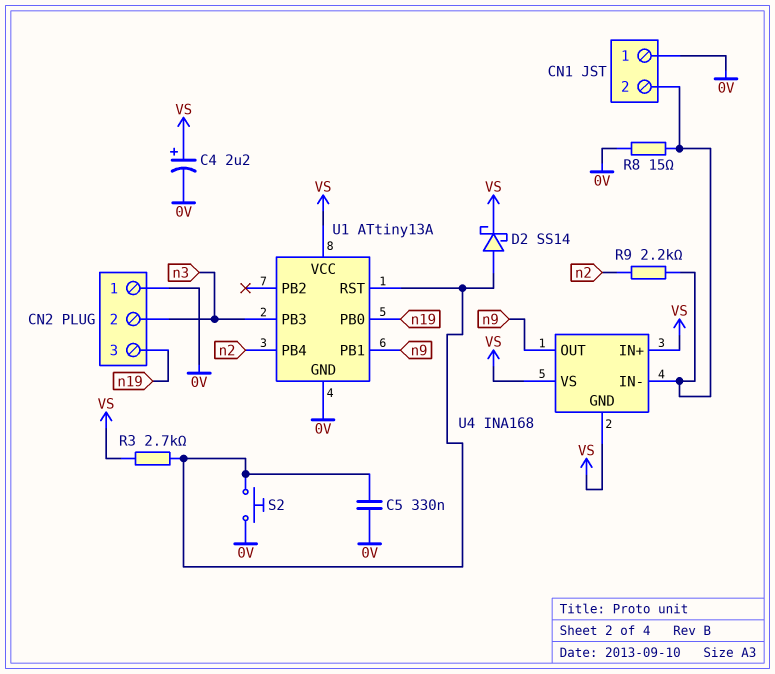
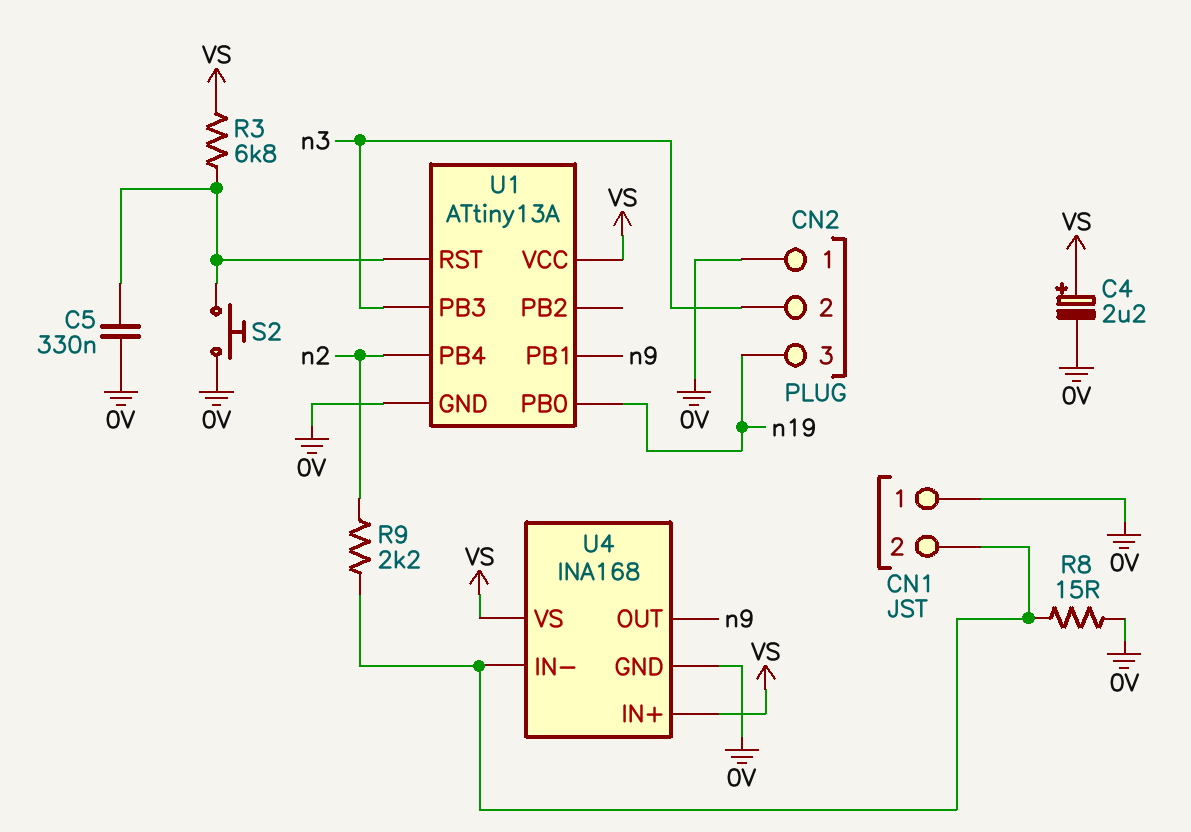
D2: schottky SS14 (A U1/RST, K VS) -> none
R3: 2.7k (U1/RST, VS) -> 6.8k (U1/RST, VS)
U4 pin GND: VS -> 0V

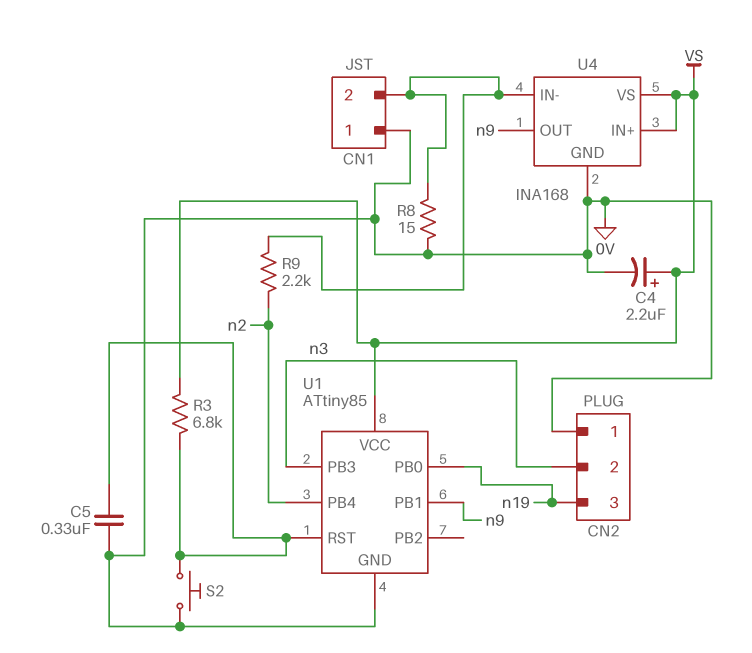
U1: ATtiny13A -> ATtiny85

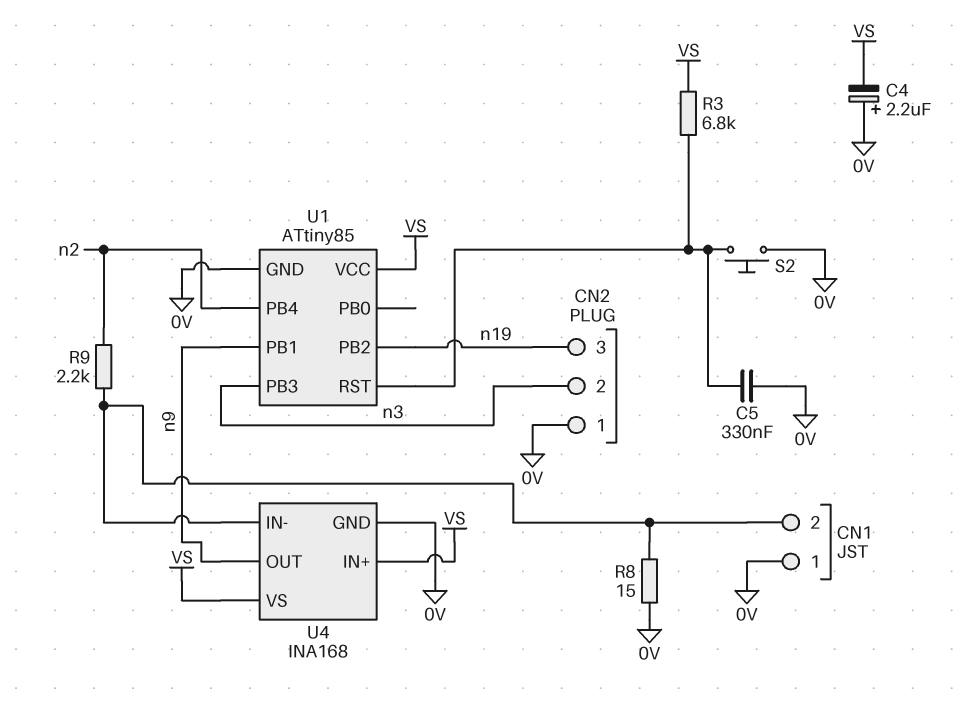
C4: 2.2uF (plus VS, minus 0V) -> 2.2uF (plus 0V, minus VS)
U1 pin PB0: n19 -> none
U1 pin PB2: none -> n19

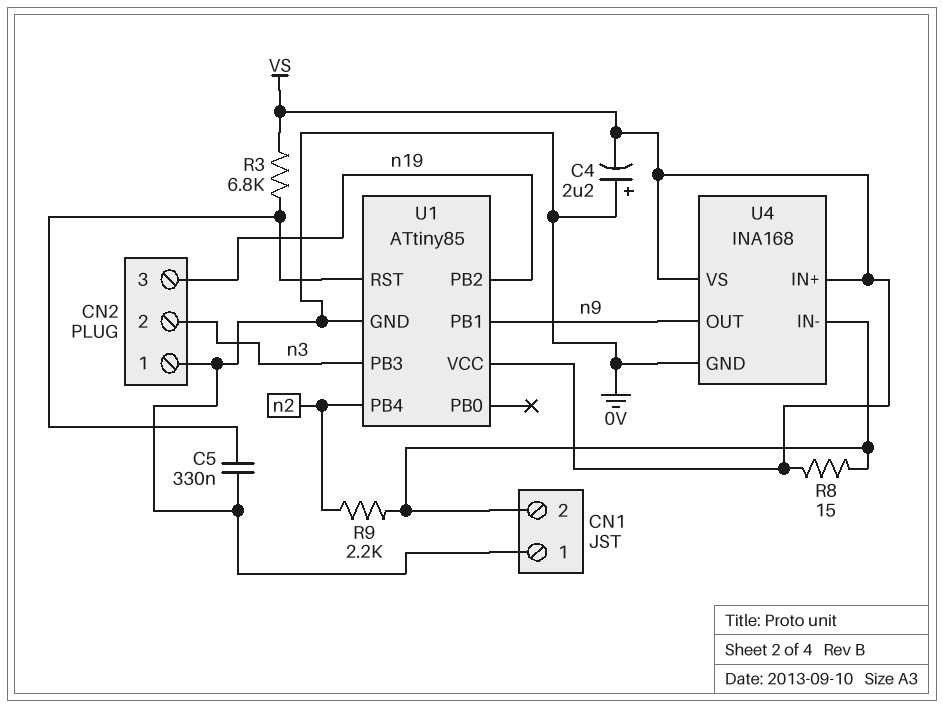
R8: 15 (0V, CN1/2) -> 15 (CN1/2, VS)
S2: button (0V, U1/RST) -> none

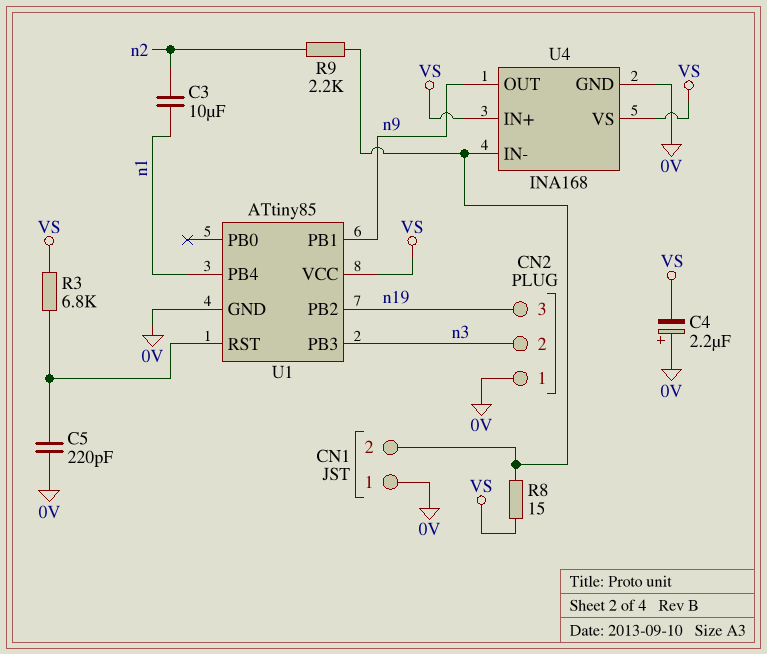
C3: none -> 10uF (n1, n2)
C5: 330nF (0V, U1/RST) -> 220pF (0V, U1/RST)
U1 pin PB4: n2 -> n1

